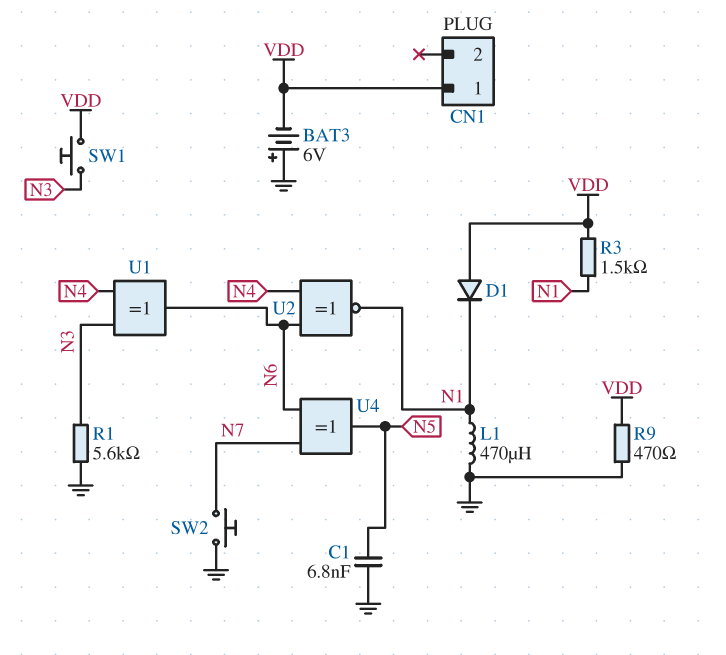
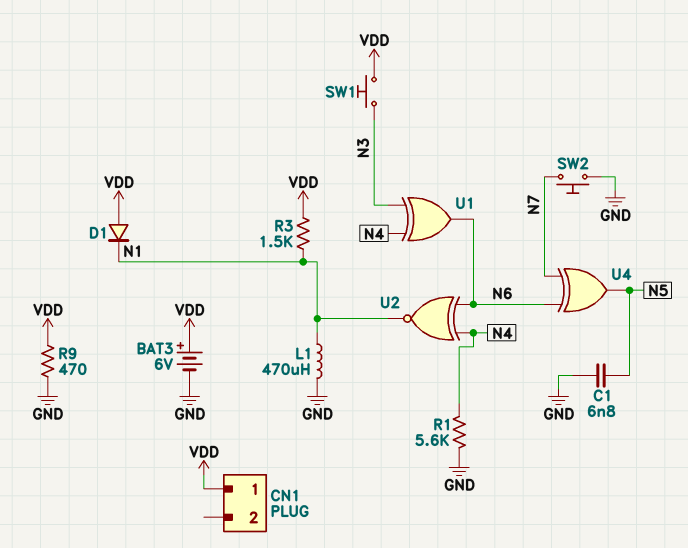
BAT3: 6V (plus GND, minus VDD) -> 6V (plus VDD, minus GND)
R1: 5.6k (GND, N3) -> 5.6k (GND, N4)

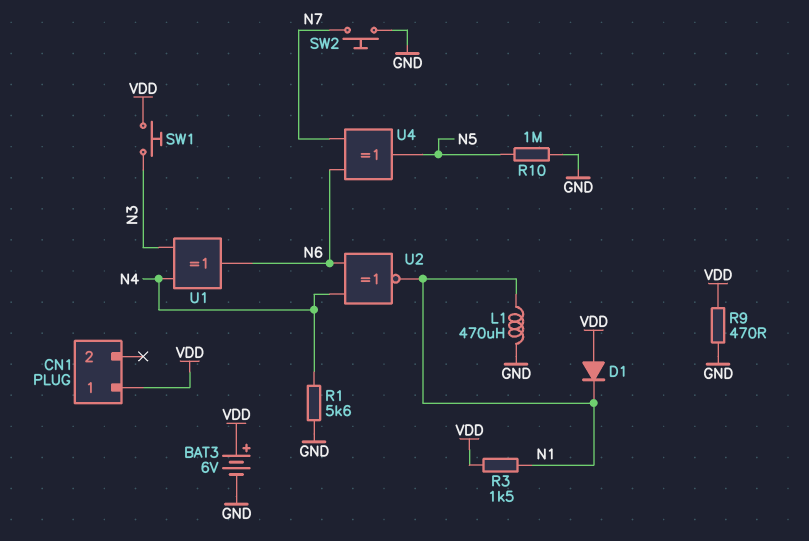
C1: 6.8nF (GND, N5) -> none
R10: none -> 1M (GND, N5)

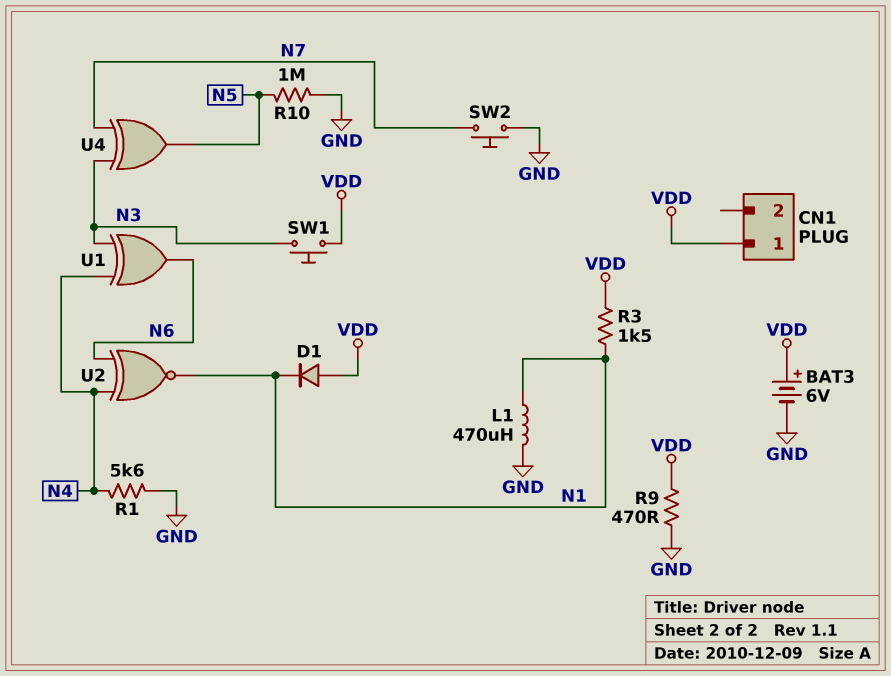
U4: XOR (in N6, in N7, out N5) -> XOR (in N3, in N7, out N5)

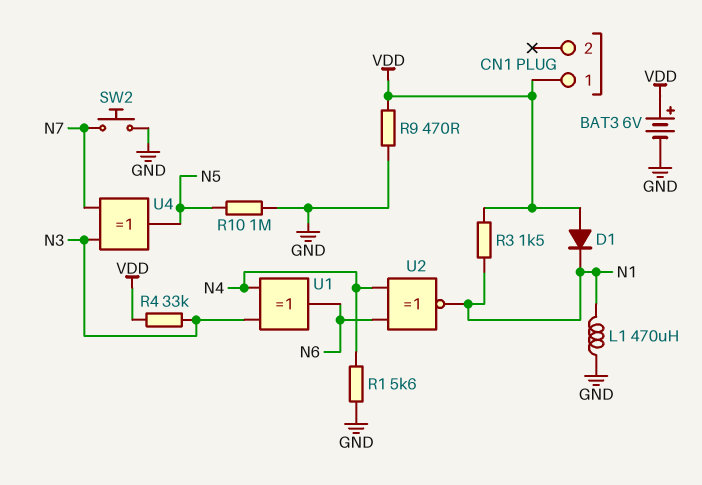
R4: none -> 33k (N3, VDD)
SW1: button (N3, VDD) -> none

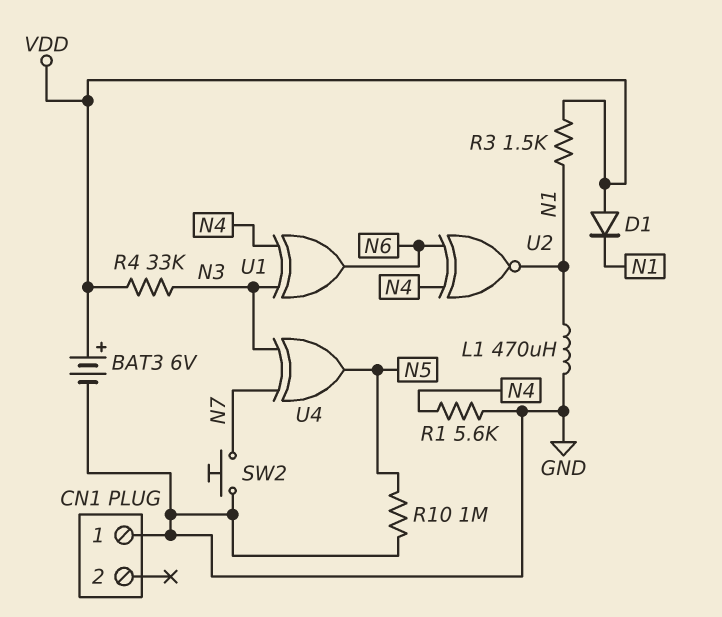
CN1 pin 1: VDD -> GND
R9: 470 (GND, VDD) -> none

